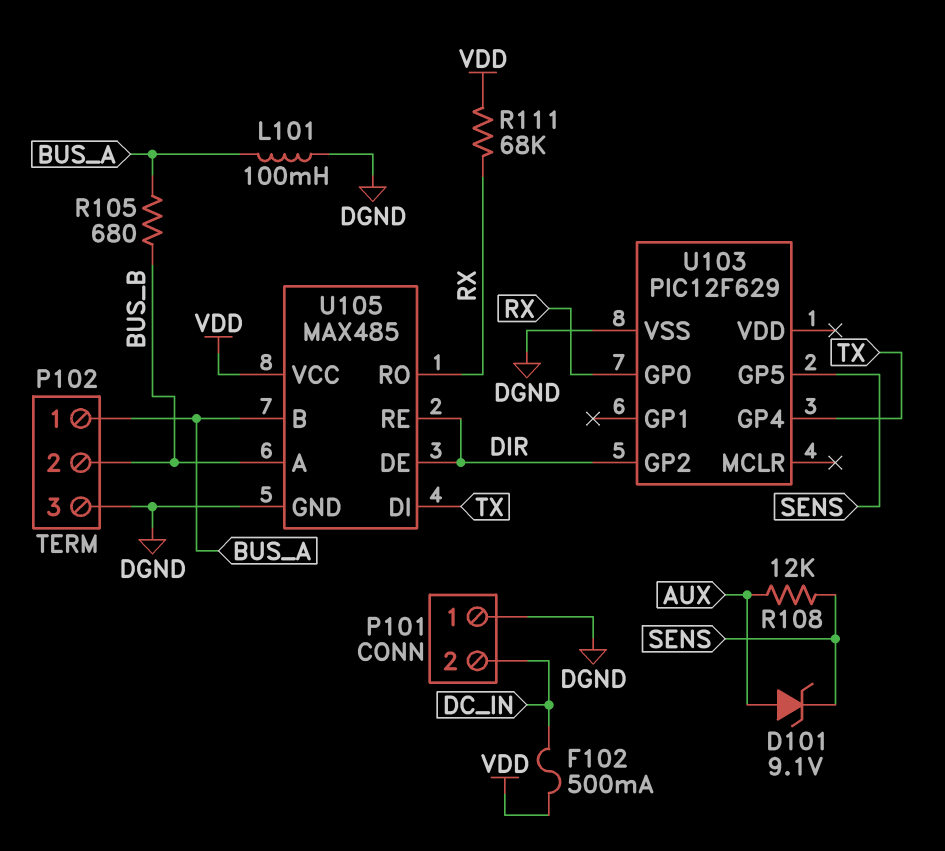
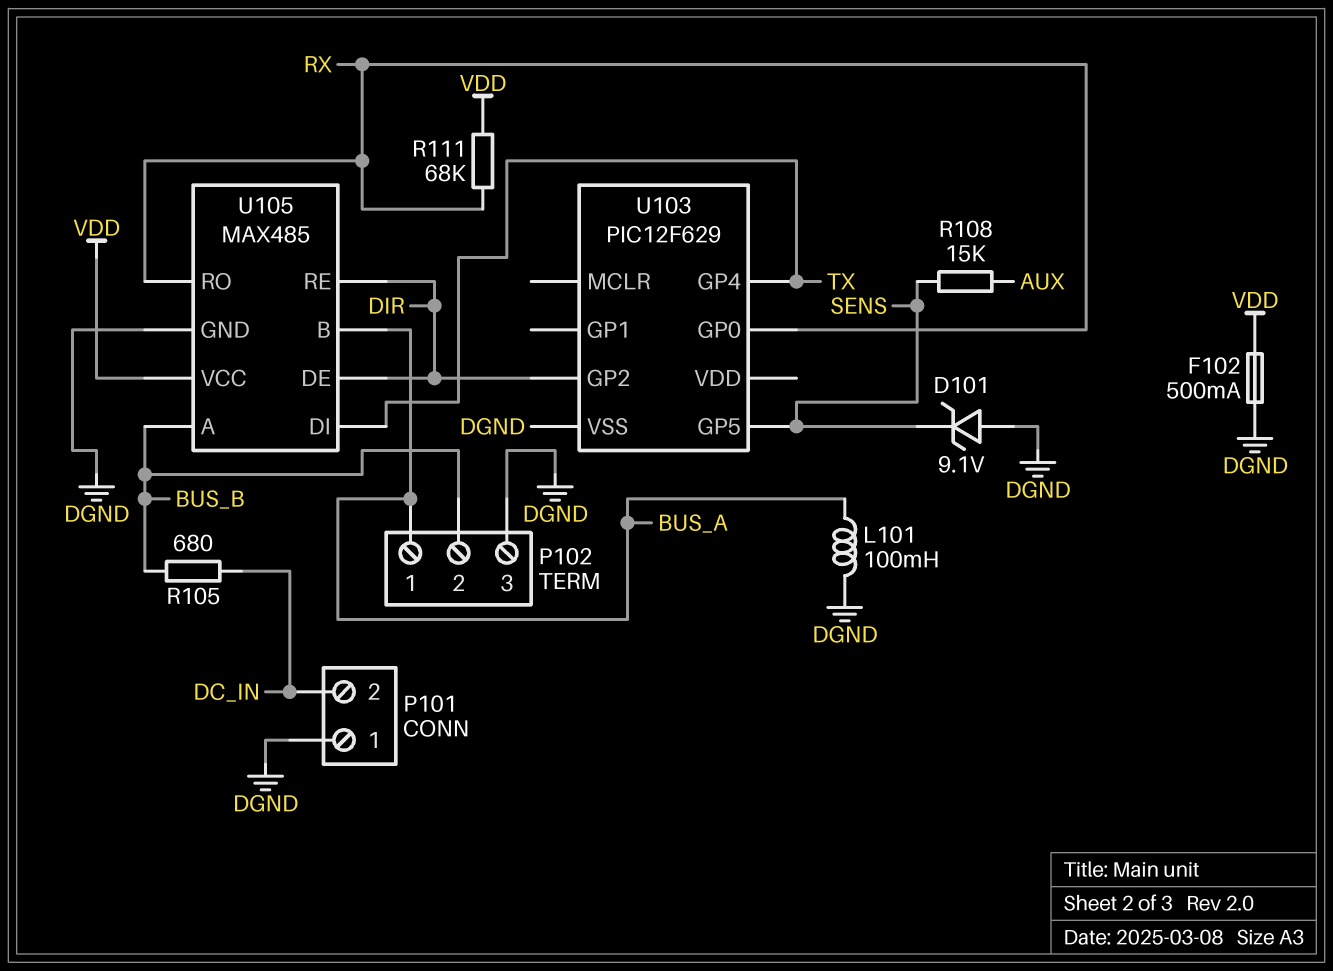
D101: zener 9.1V (A AUX, K SENS) -> zener 9.1V (A DGND, K SENS)
F102: 500mA (DC_IN, VDD) -> 500mA (DGND, VDD)
R105: 680 (BUS_A, BUS_B) -> 680 (BUS_B, DC_IN)
R108: 12k (AUX, SENS) -> 15k (AUX, SENS)

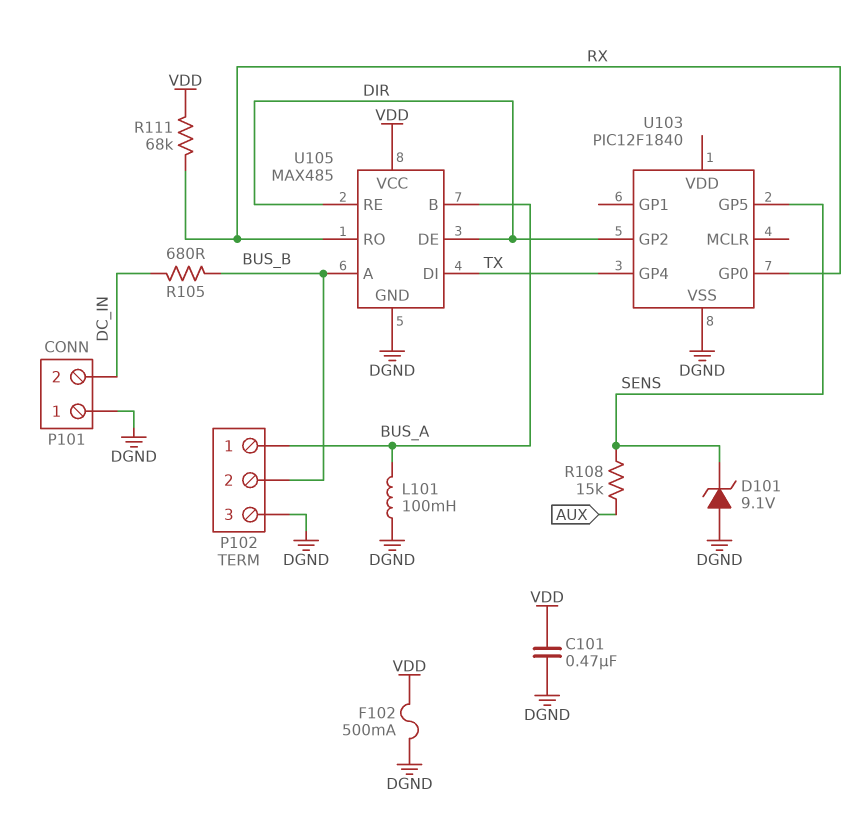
C101: none -> 470nF (DGND, VDD)
U103: PIC12F629 -> PIC12F1840

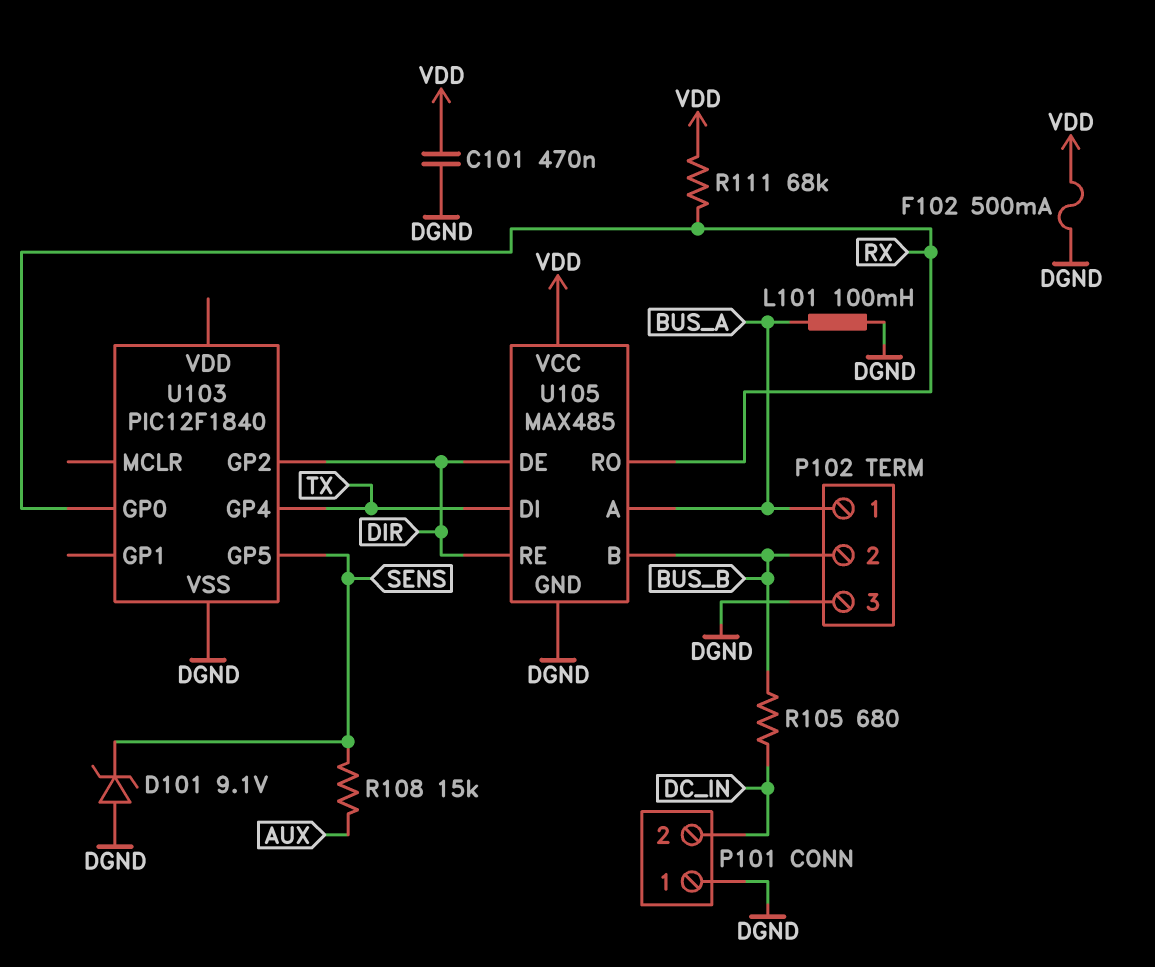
U105 pin A: BUS_B -> BUS_A
U105 pin B: BUS_A -> BUS_B

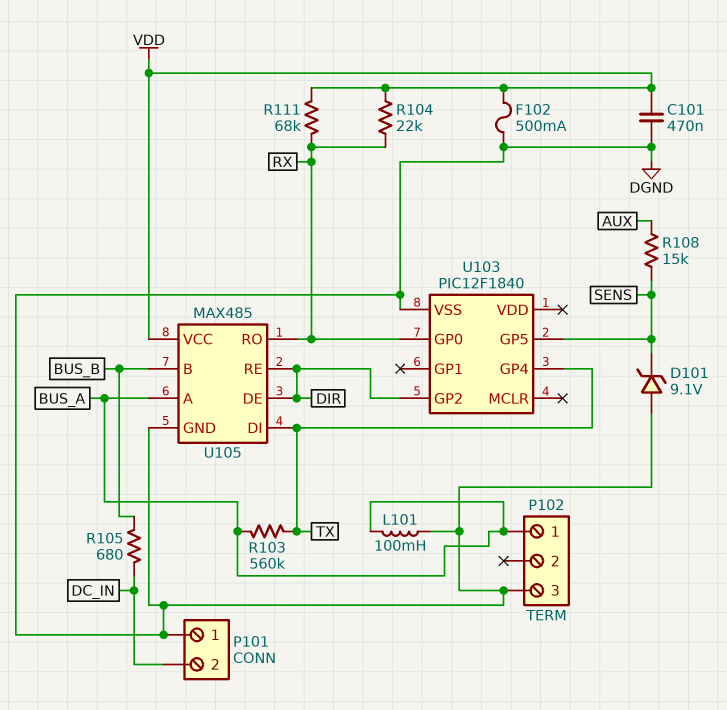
P102 pin 2: BUS_B -> none
R103: none -> 560k (BUS_A, TX)
R104: none -> 22k (RX, VDD)

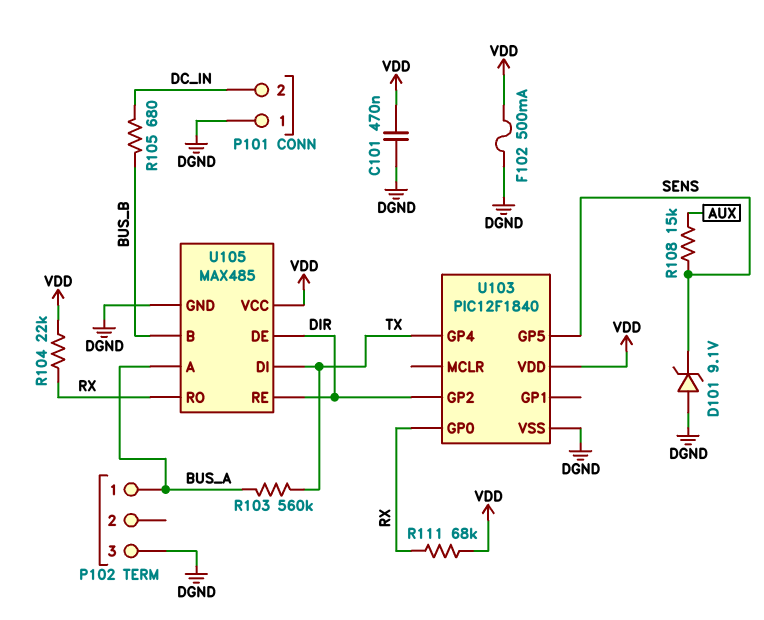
L101: 100mH (BUS_A, DGND) -> none
U103 pin VDD: none -> VDD

